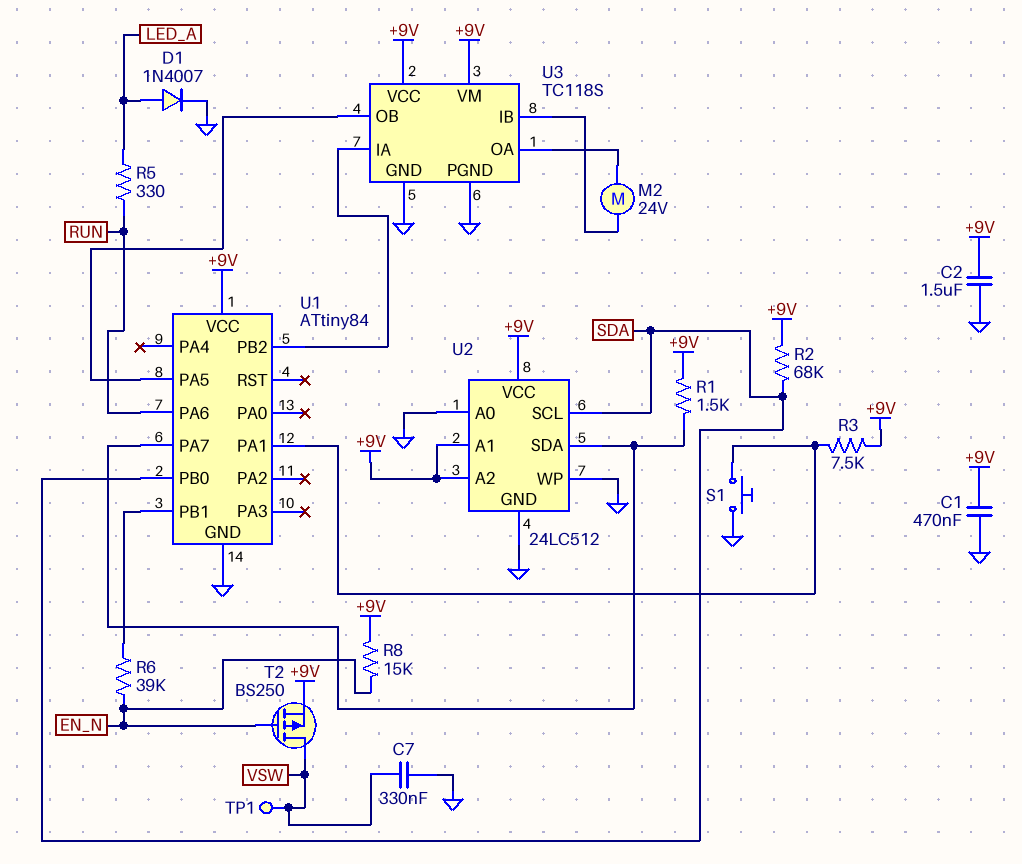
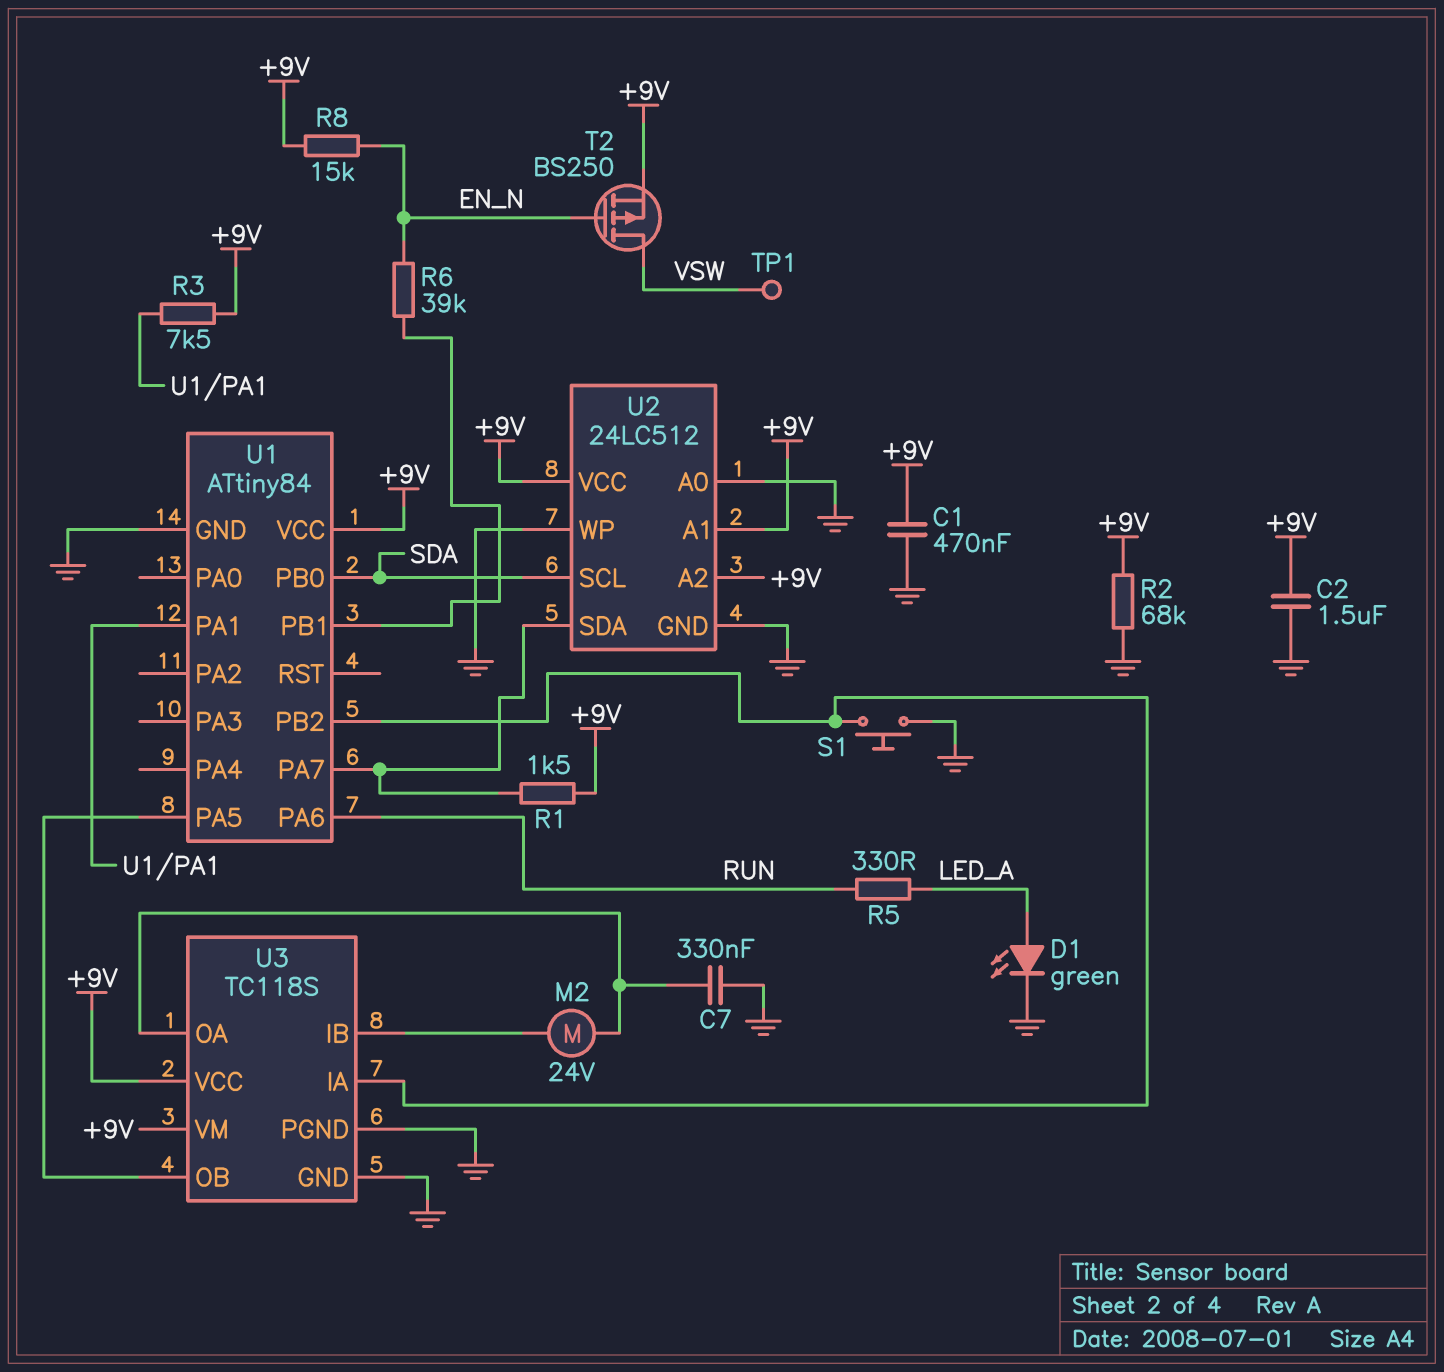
C7: 330nF (GND, VSW) -> 330nF (GND, U3/OA)
D1: diode 1N4007 (A LED_A, K GND) -> LED green (A LED_A, K GND)
R2: 68k (+9V, SDA) -> 68k (+9V, GND)
S1: button (GND, U1/PA1) -> button (GND, U1/PB2)

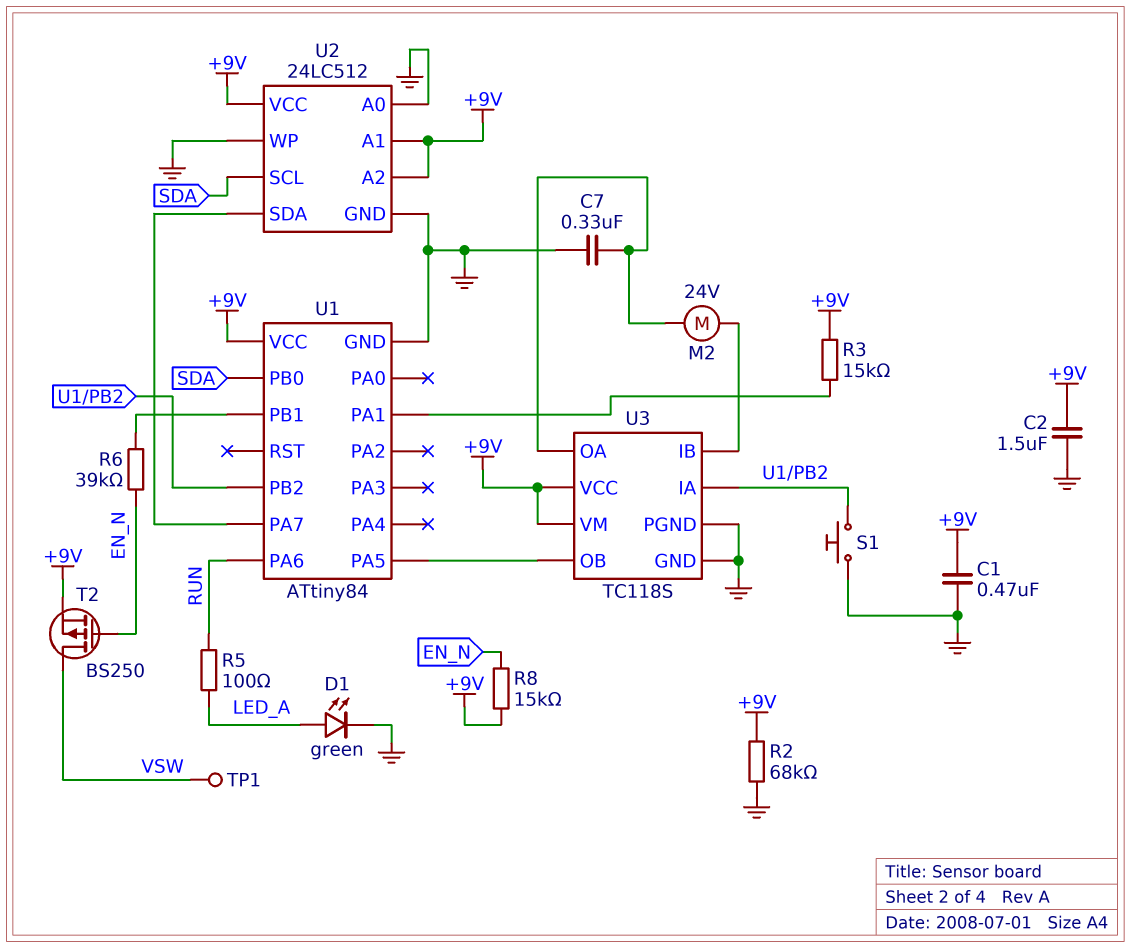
R1: 1.5k (+9V, U1/PA7) -> none
R3: 7.5k (+9V, U1/PA1) -> 15k (+9V, U1/PA1)
R5: 330 (LED_A, RUN) -> 100 (LED_A, RUN)

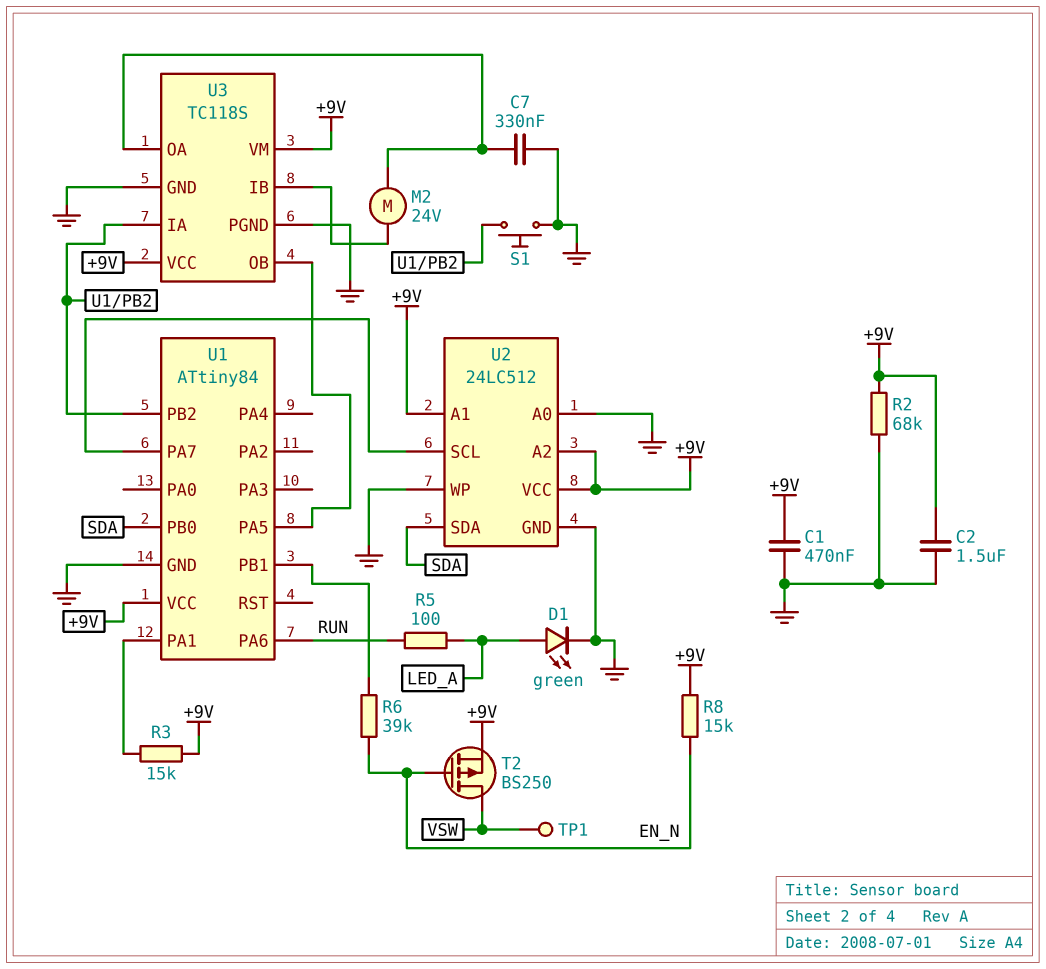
U2 pin SCL: SDA -> U1/PA7
U2 pin SDA: U1/PA7 -> SDA

